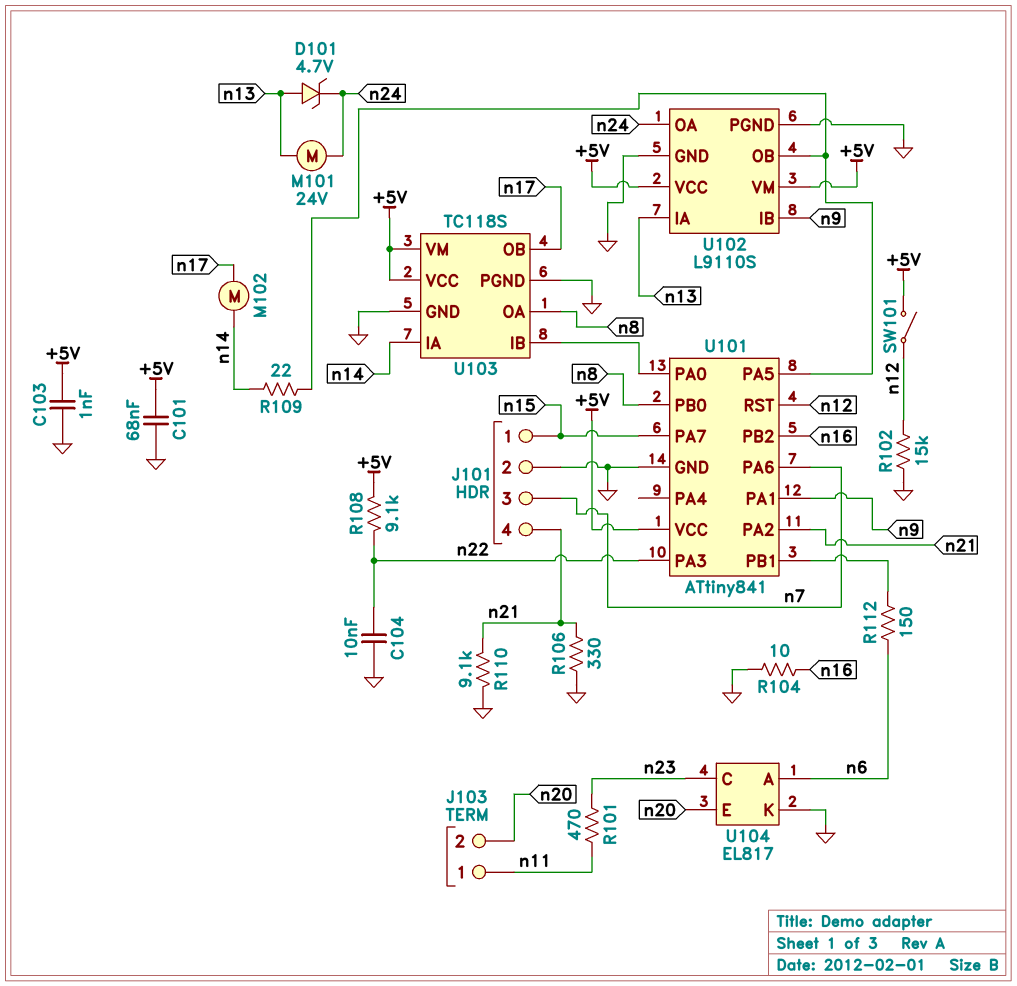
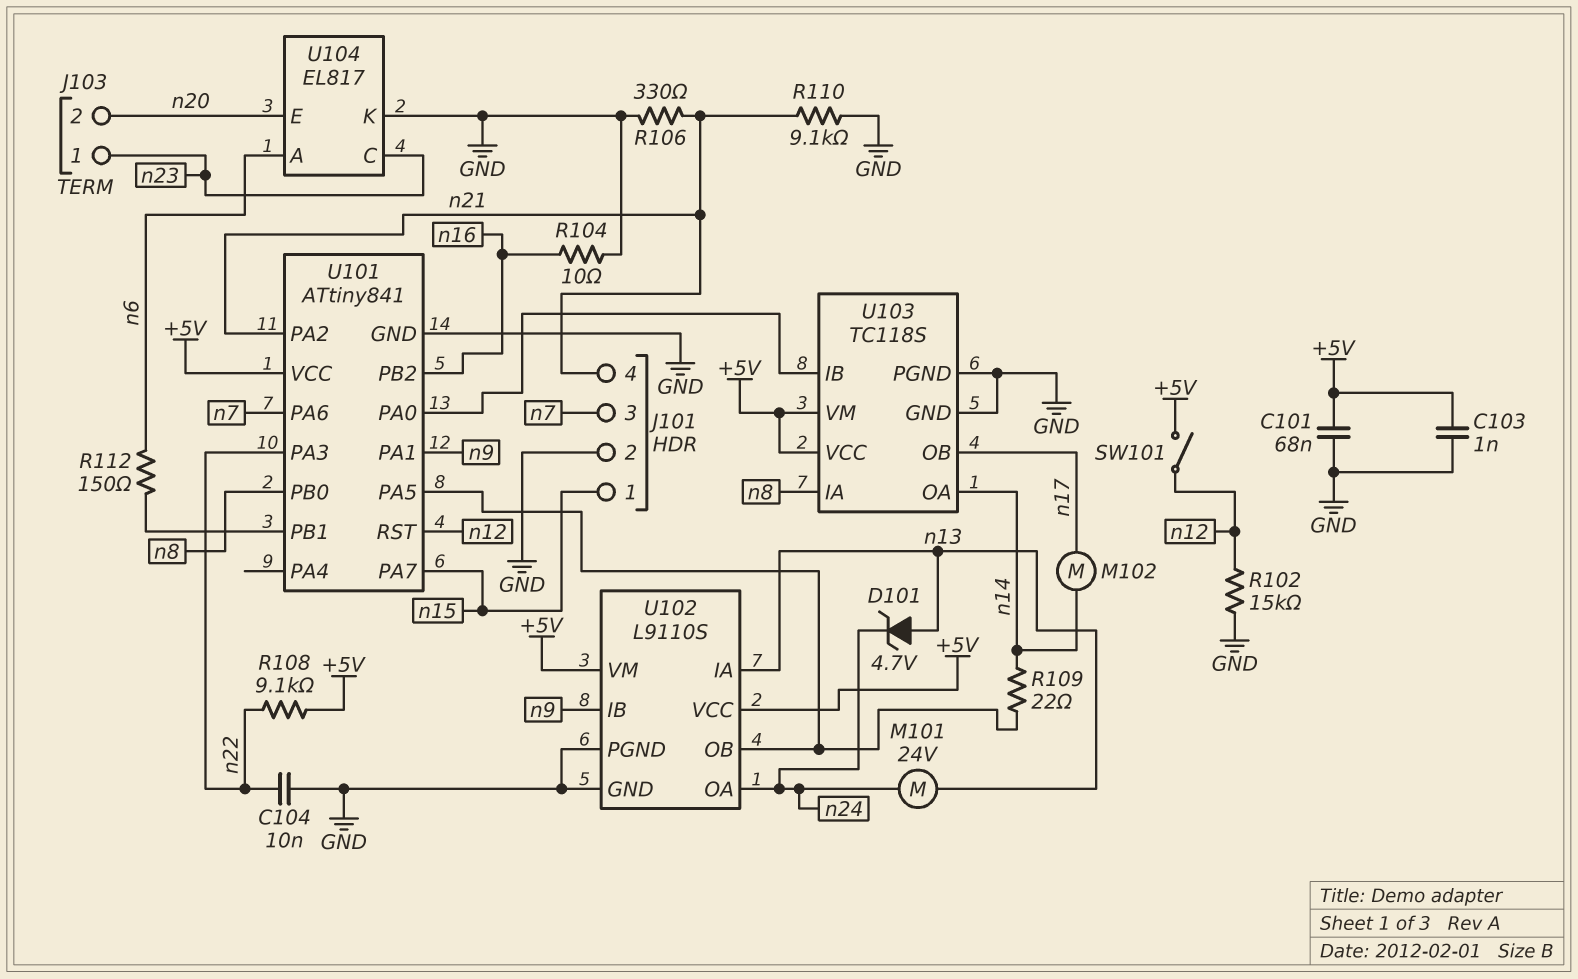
J103 pin 1: n11 -> n23
R101: 470 (n11, n23) -> none
U103 pin IA: n14 -> n8
U103 pin OA: n8 -> n14

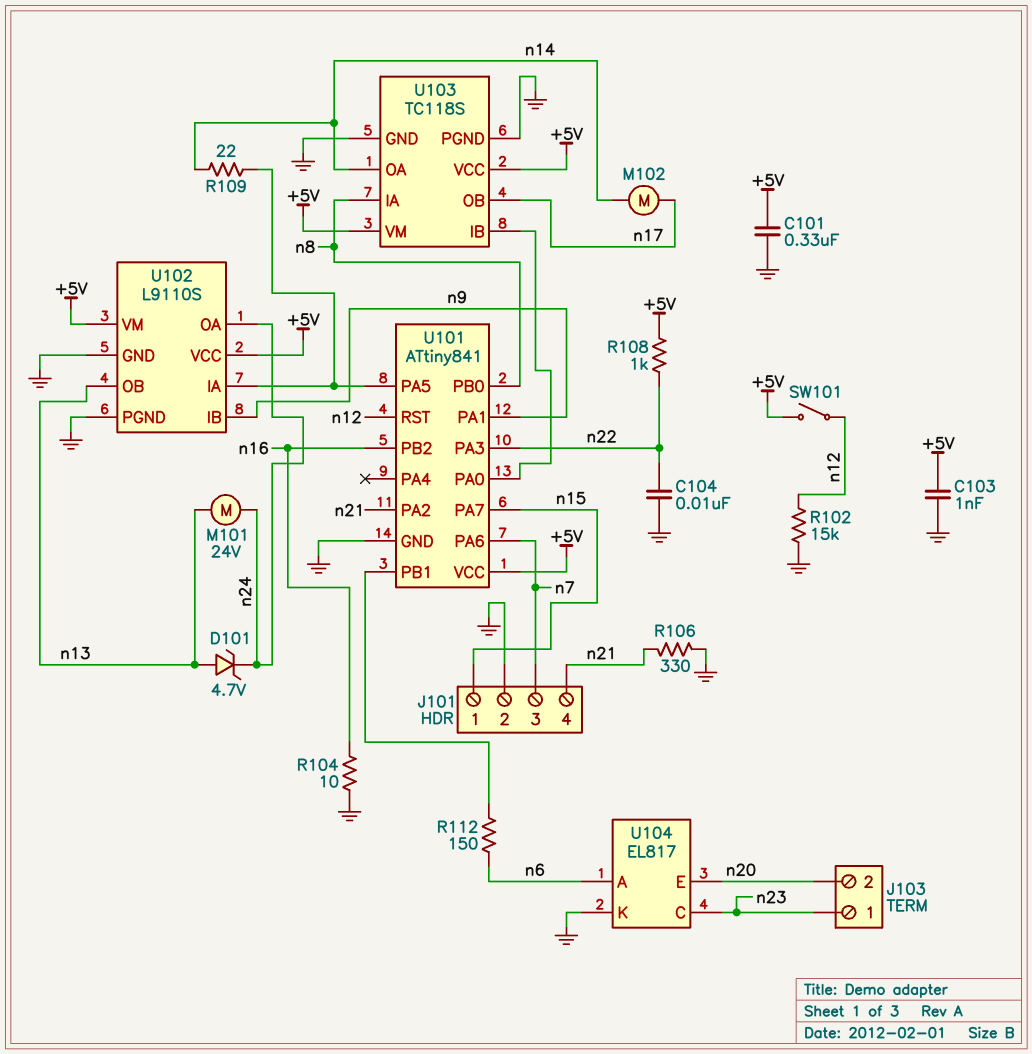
C101: 68nF (+5V, GND) -> 330nF (+5V, GND)
R108: 9.1k (+5V, n22) -> 1k (+5V, n22)
R110: 9.1k (GND, n21) -> none
U102 pin IA: n13 -> U101/PA5
U102 pin OB: U101/PA5 -> n13

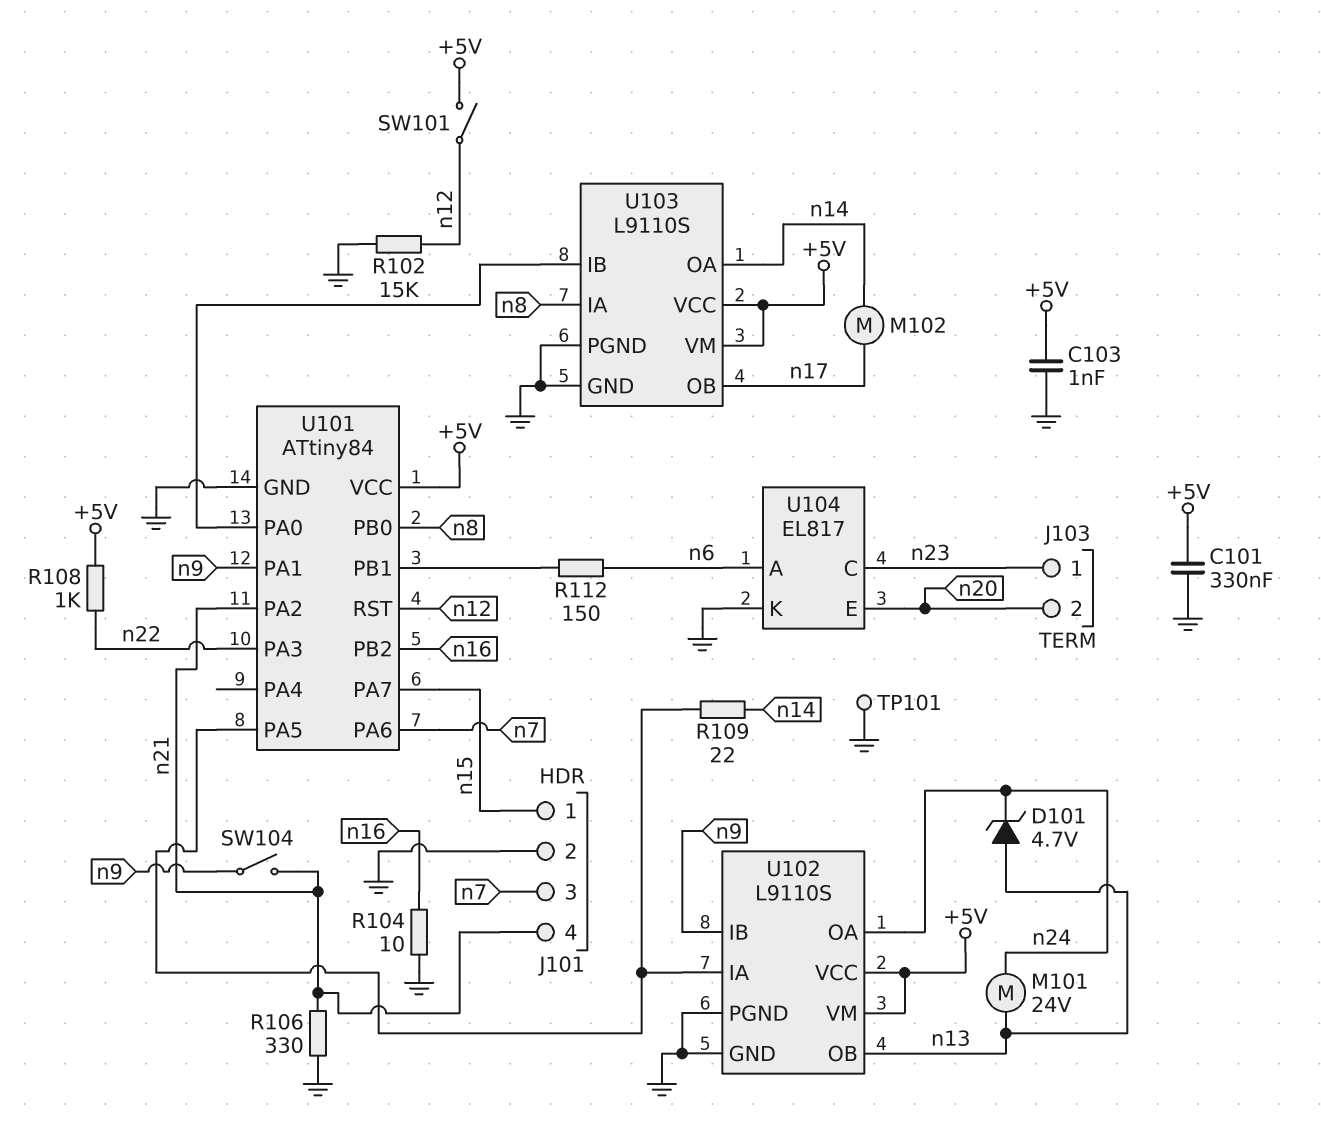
C104: 10nF (GND, n22) -> none
SW104: none -> switch (n9, n21)
TP101: none -> test point (GND)
U101: ATtiny841 -> ATtiny84
U103: TC118S -> L9110S

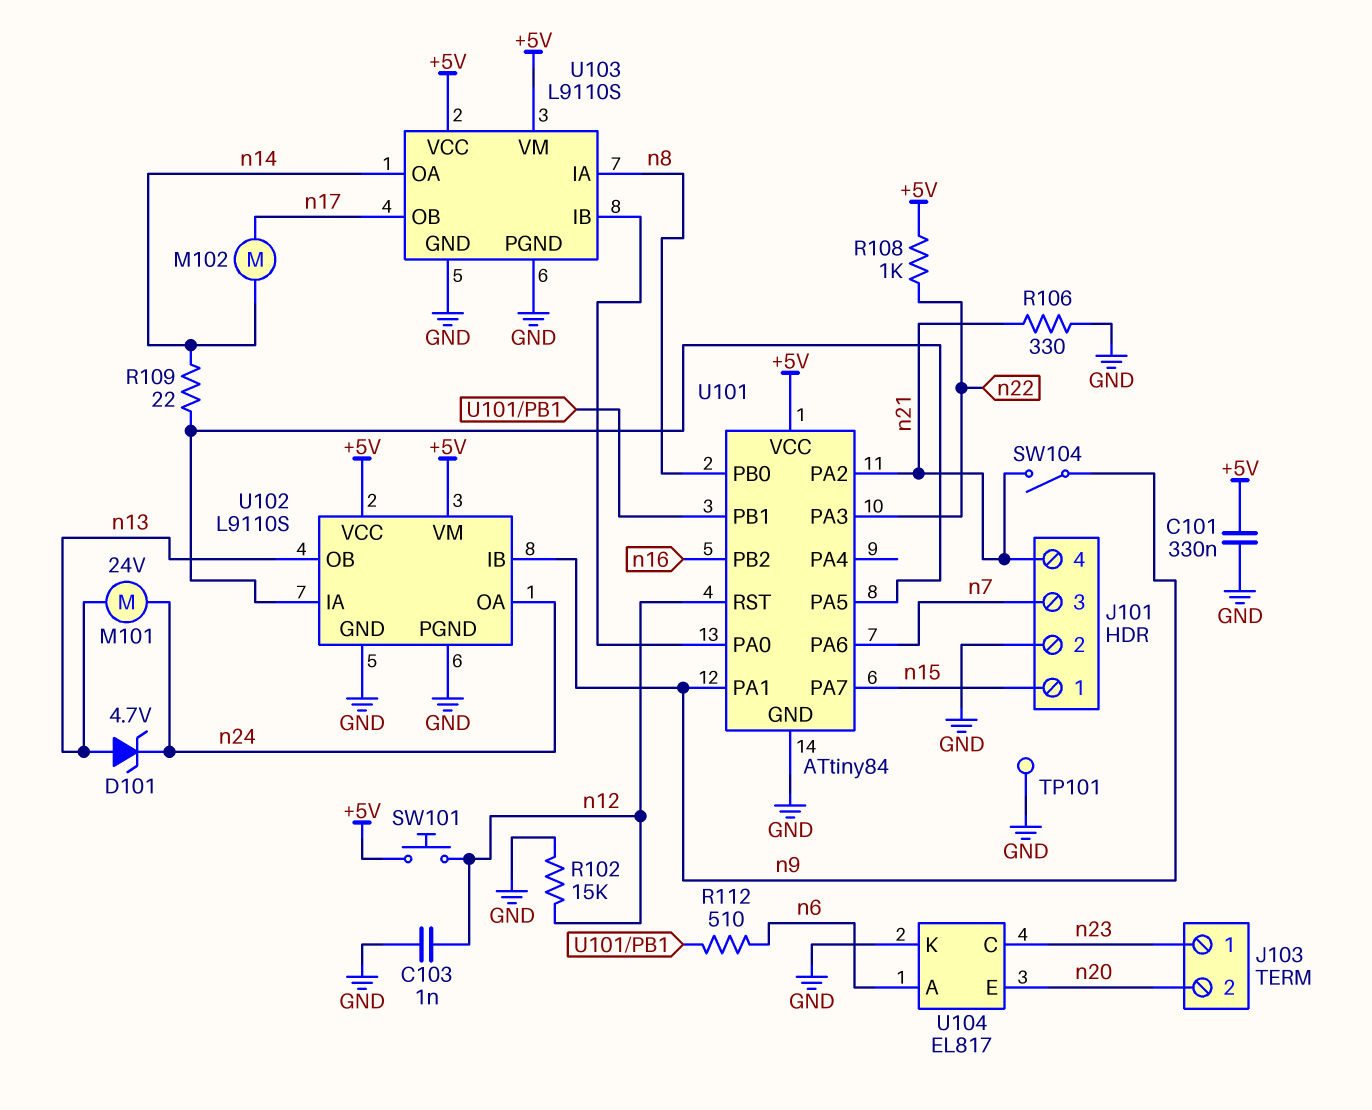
C103: 1nF (+5V, GND) -> 1nF (GND, n12)
R104: 10 (GND, n16) -> none
R112: 150 (U101/PB1, n6) -> 510 (U101/PB1, n6)
SW101: switch (+5V, n12) -> button (+5V, n12)

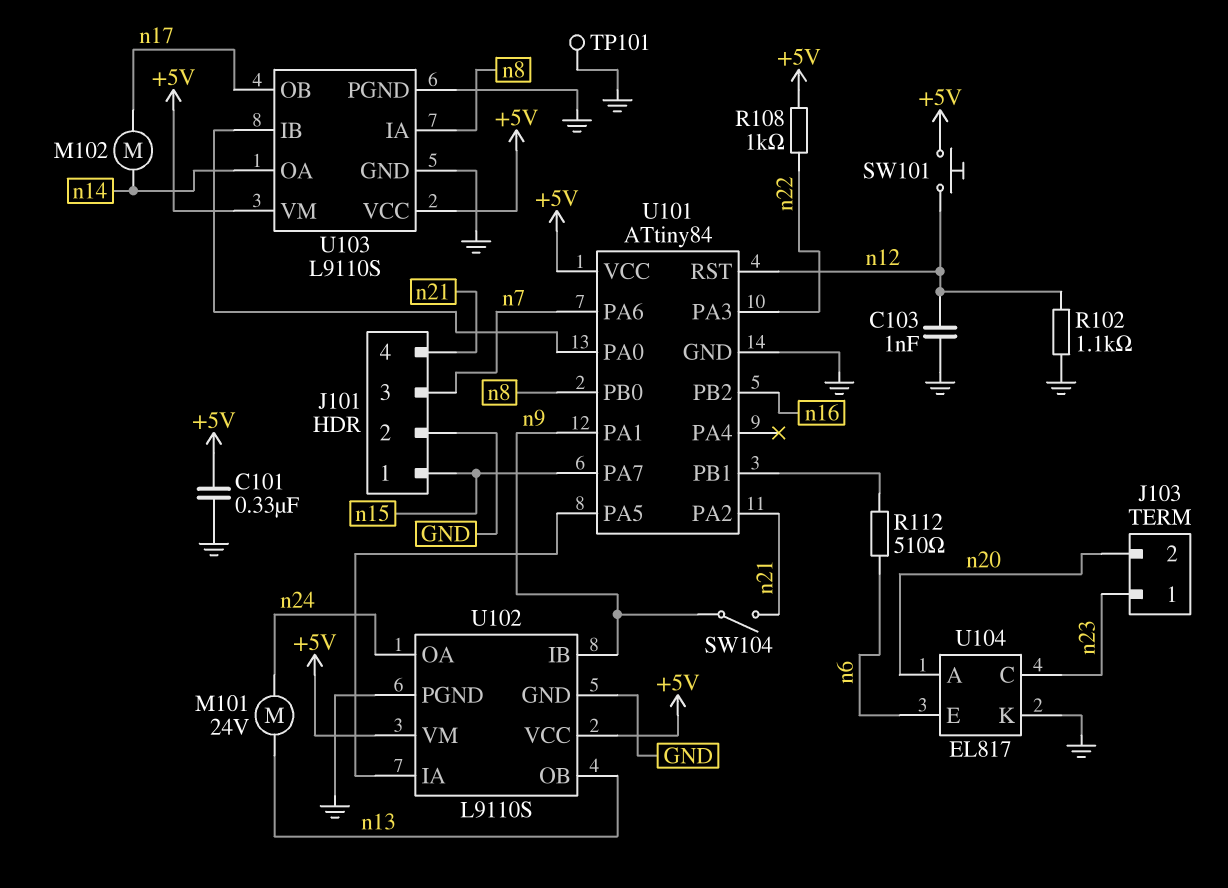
D101: zener 4.7V (A n13, K n24) -> none
R102: 15k (GND, n12) -> 1.1k (GND, n12)
R106: 330 (GND, n21) -> none
R109: 22 (U101/PA5, n14) -> none
U104 pin A: n6 -> n20
U104 pin E: n20 -> n6

